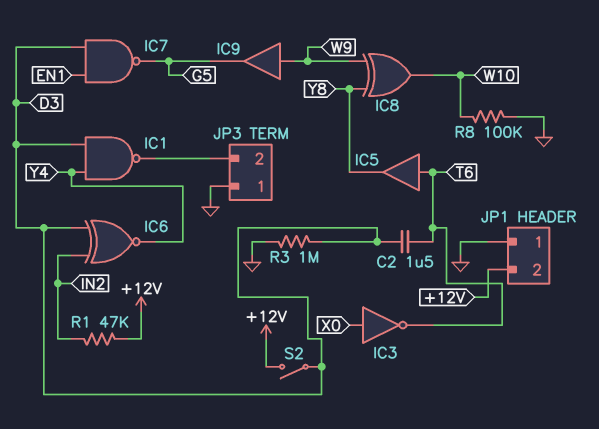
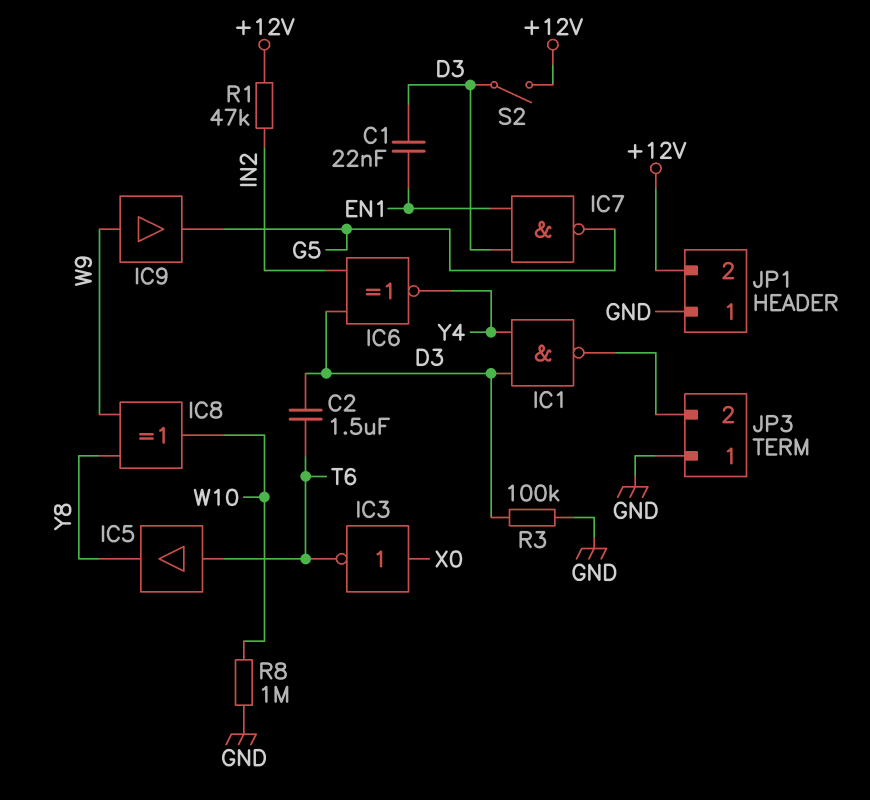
C1: none -> 22nF (D3, EN1)
R3: 1M (D3, GND) -> 100k (D3, GND)
R8: 100k (GND, W10) -> 1M (GND, W10)

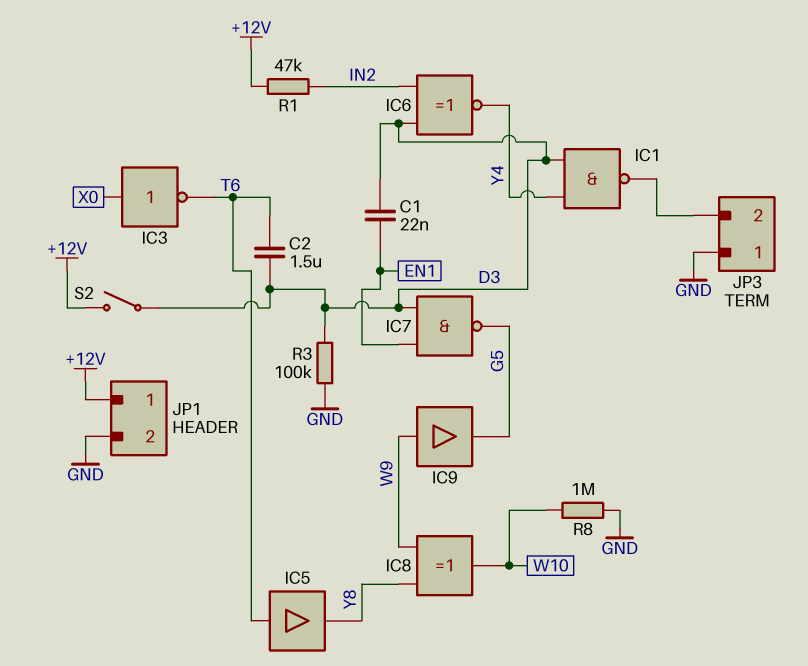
JP1 pin 1: GND -> +12V
JP1 pin 2: +12V -> GND

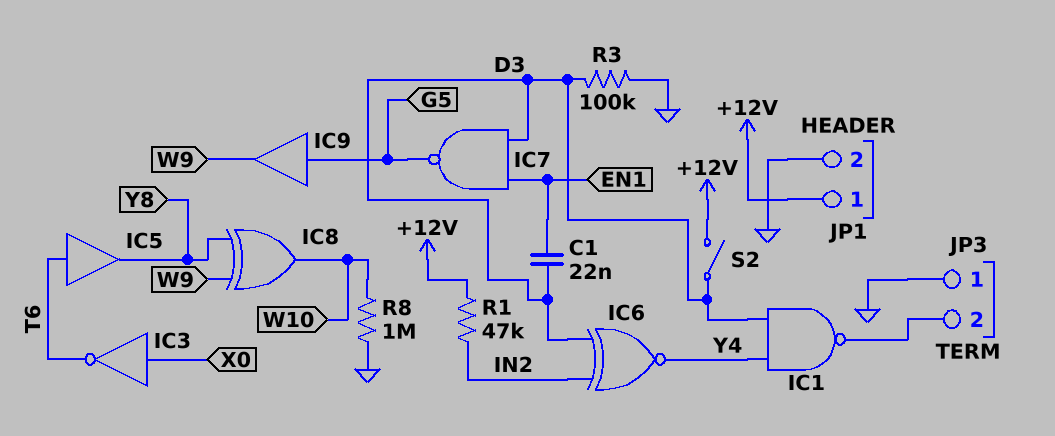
C2: 1.5uF (D3, T6) -> none
IC9: buffer (in W9, out G5) -> buffer (in G5, out W9)

